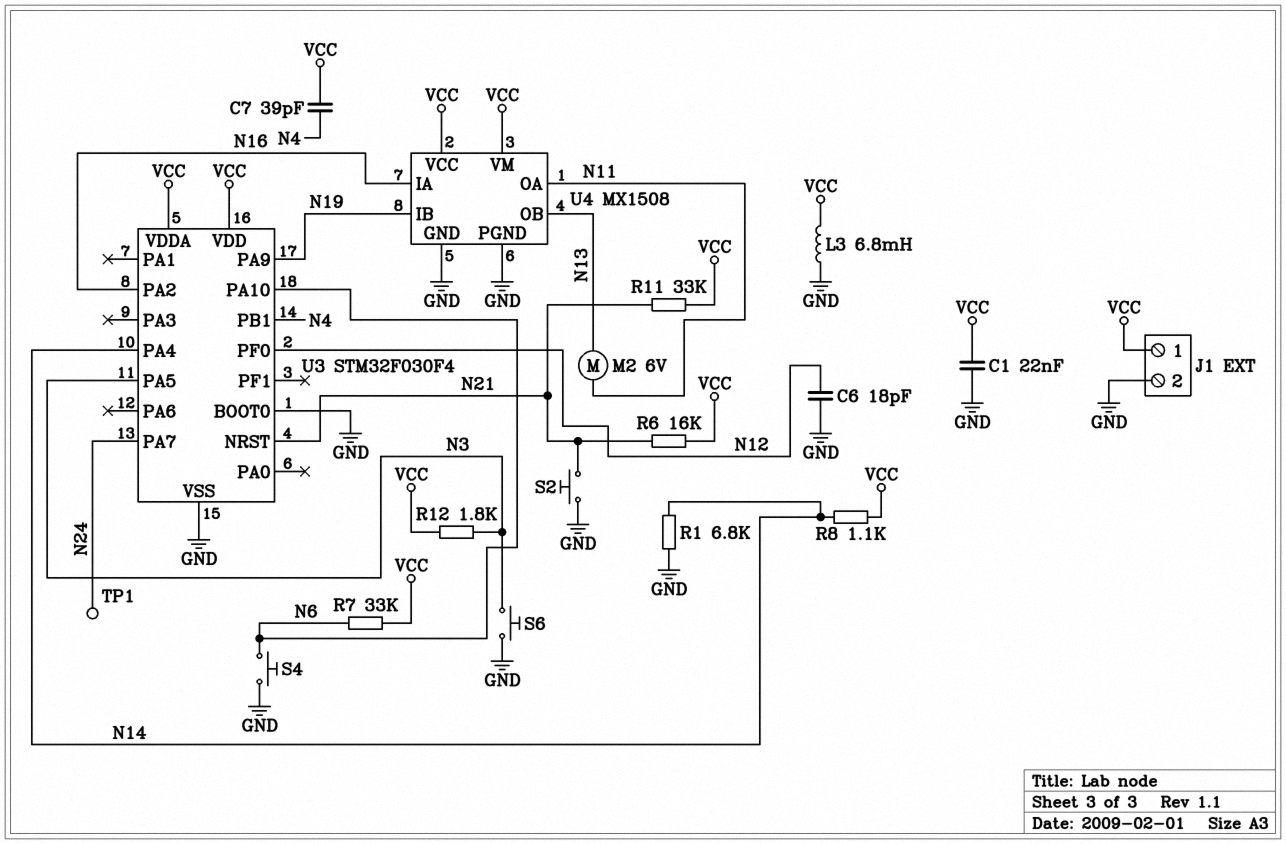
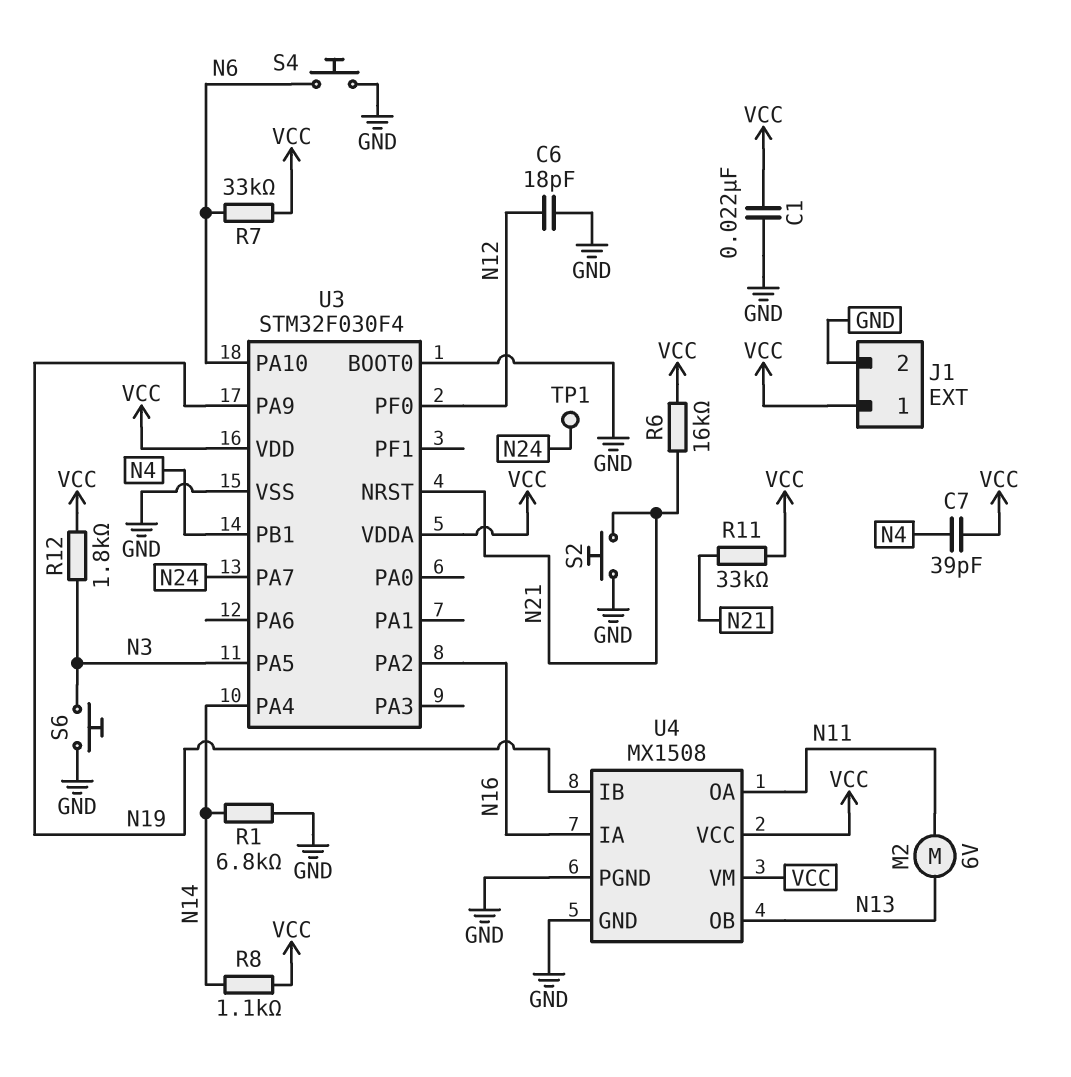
L3: 6.8mH (GND, VCC) -> none

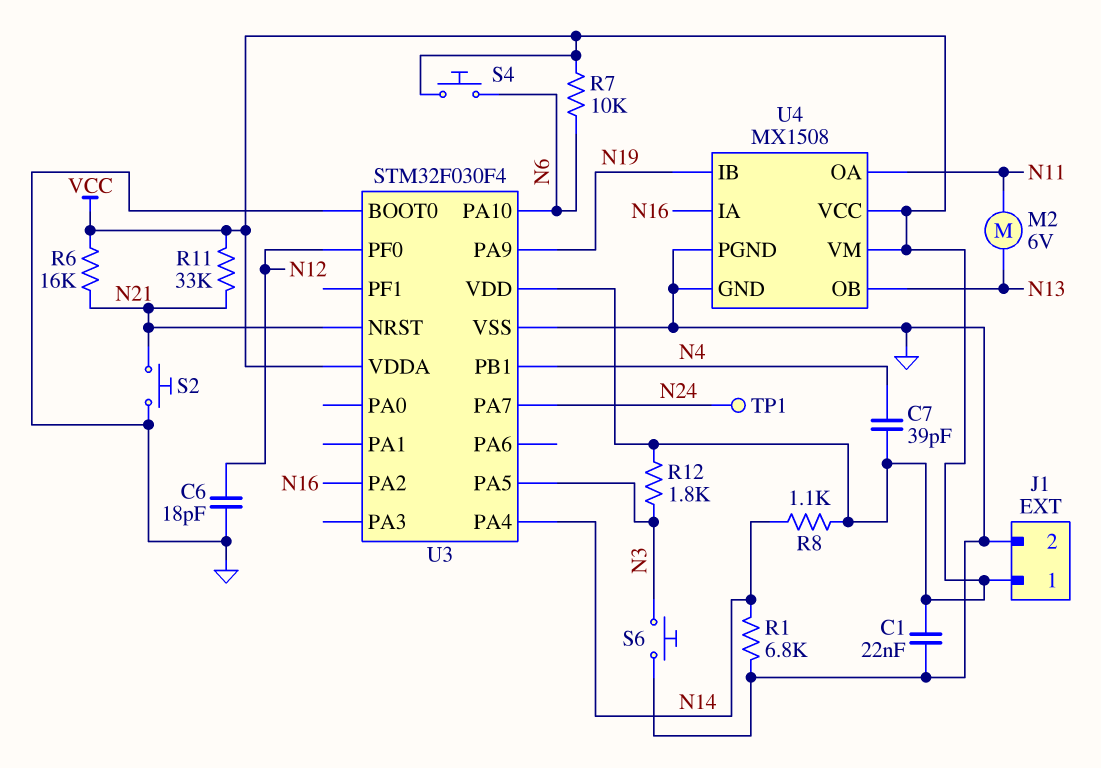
R7: 33k (N6, VCC) -> 10k (N6, VCC)
S4: button (GND, N6) -> button (N6, VCC)

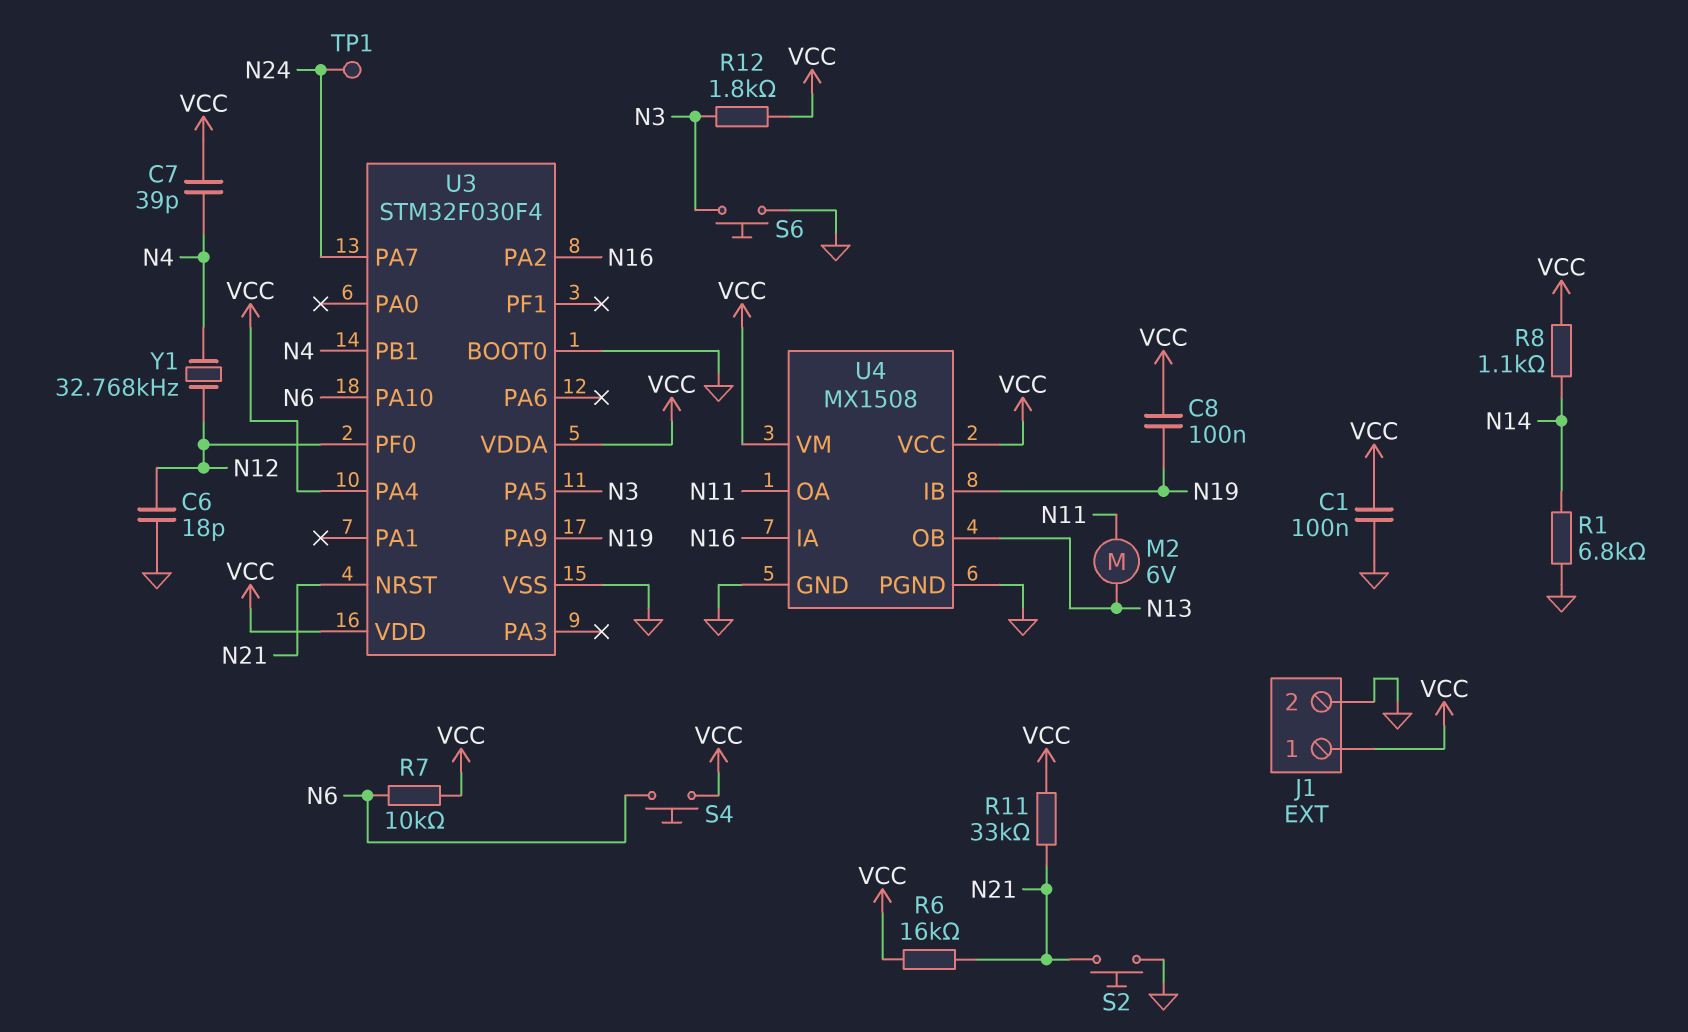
C1: 22nF (GND, VCC) -> 100nF (GND, VCC)
C8: none -> 100nF (N19, VCC)
U3 pin PA4: N14 -> VCC
Y1: none -> 32.768kHz (N4, N12)

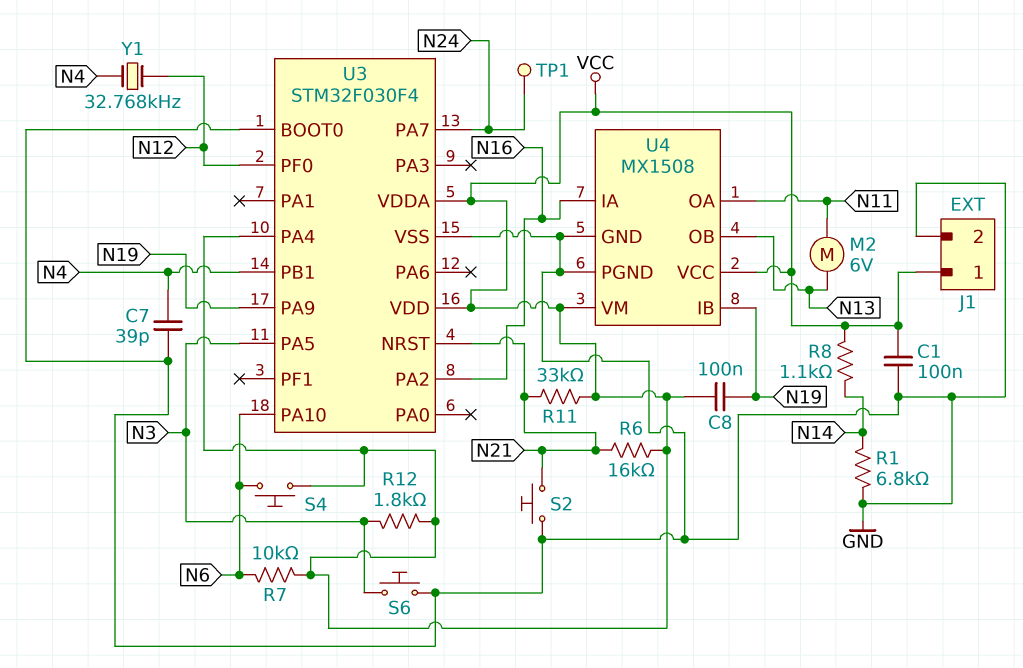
C6: 18pF (GND, N12) -> none
C7: 39pF (N4, VCC) -> 39pF (GND, N4)

